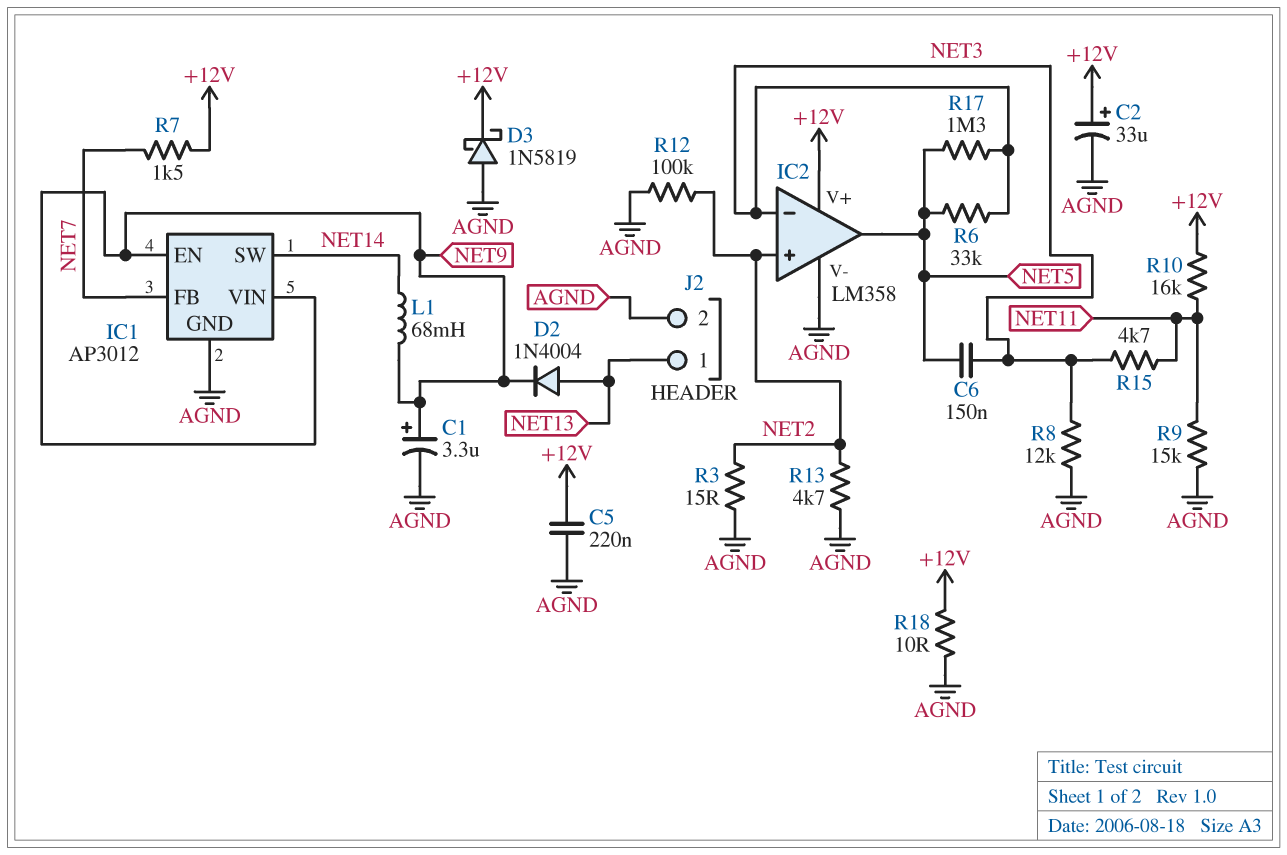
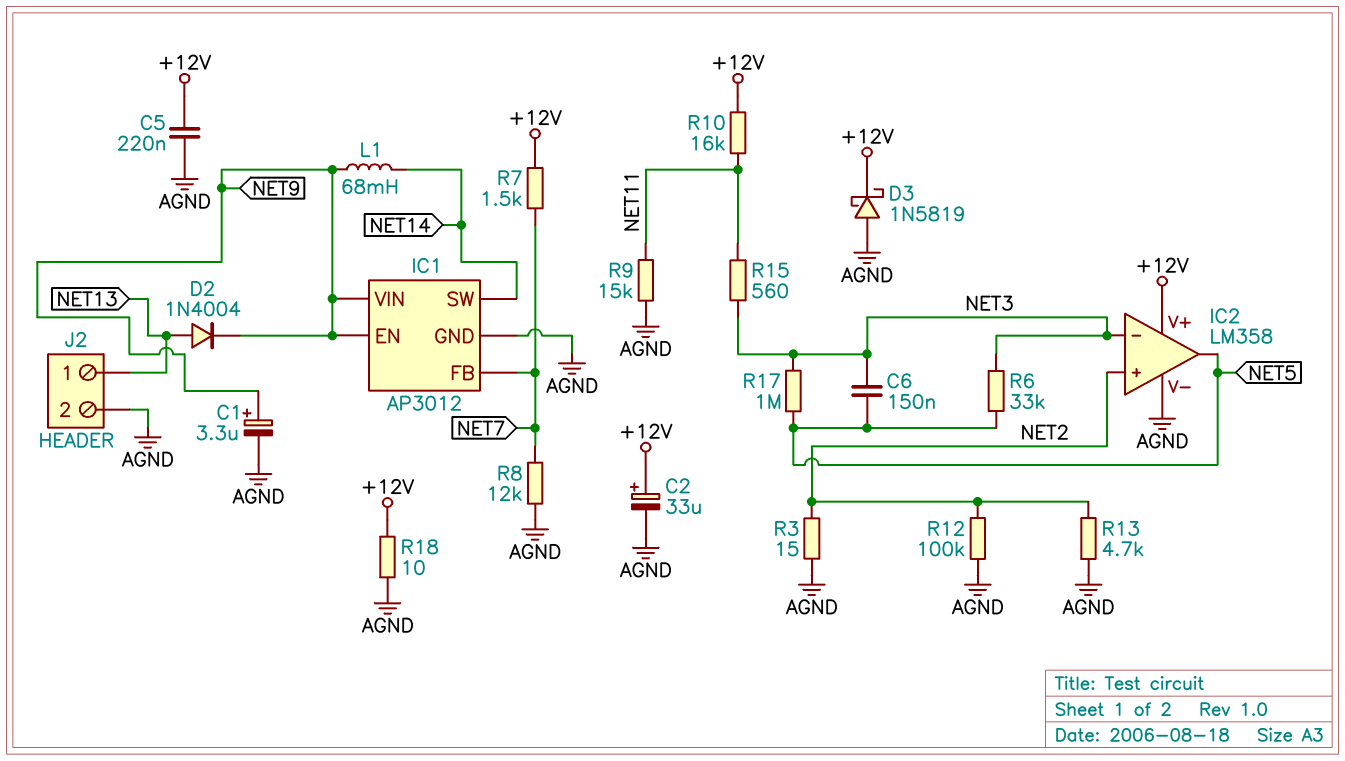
R8: 12k (AGND, NET3) -> 12k (AGND, NET7)
R15: 4.7k (NET3, NET11) -> 560 (NET3, NET11)
R17: 1.3M (NET3, NET5) -> 1M (NET3, NET5)

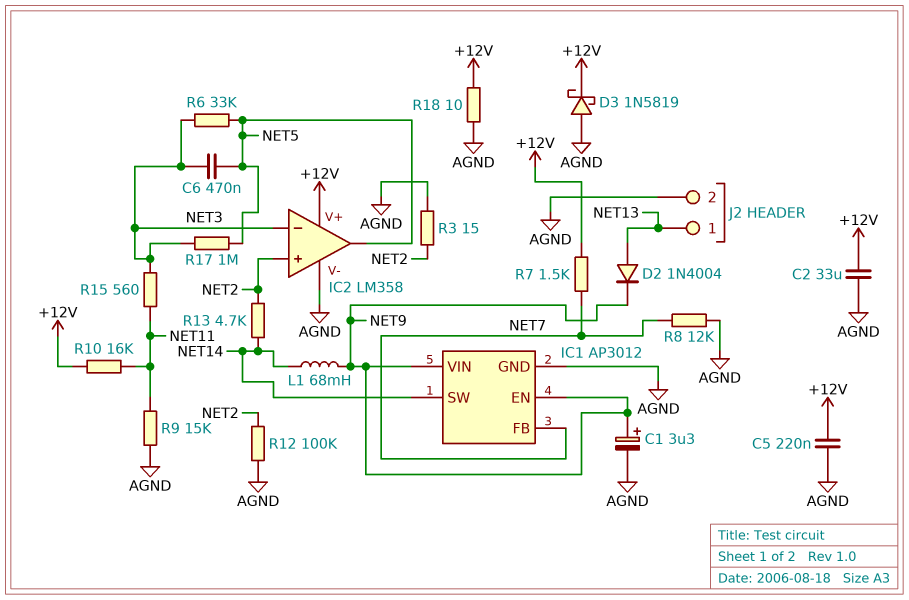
C2: 33uF (plus +12V, minus AGND) -> 33uF (+12V, AGND)
C6: 150nF (NET3, NET5) -> 470nF (NET3, NET5)
R13: 4.7k (AGND, NET2) -> 4.7k (NET2, NET14)

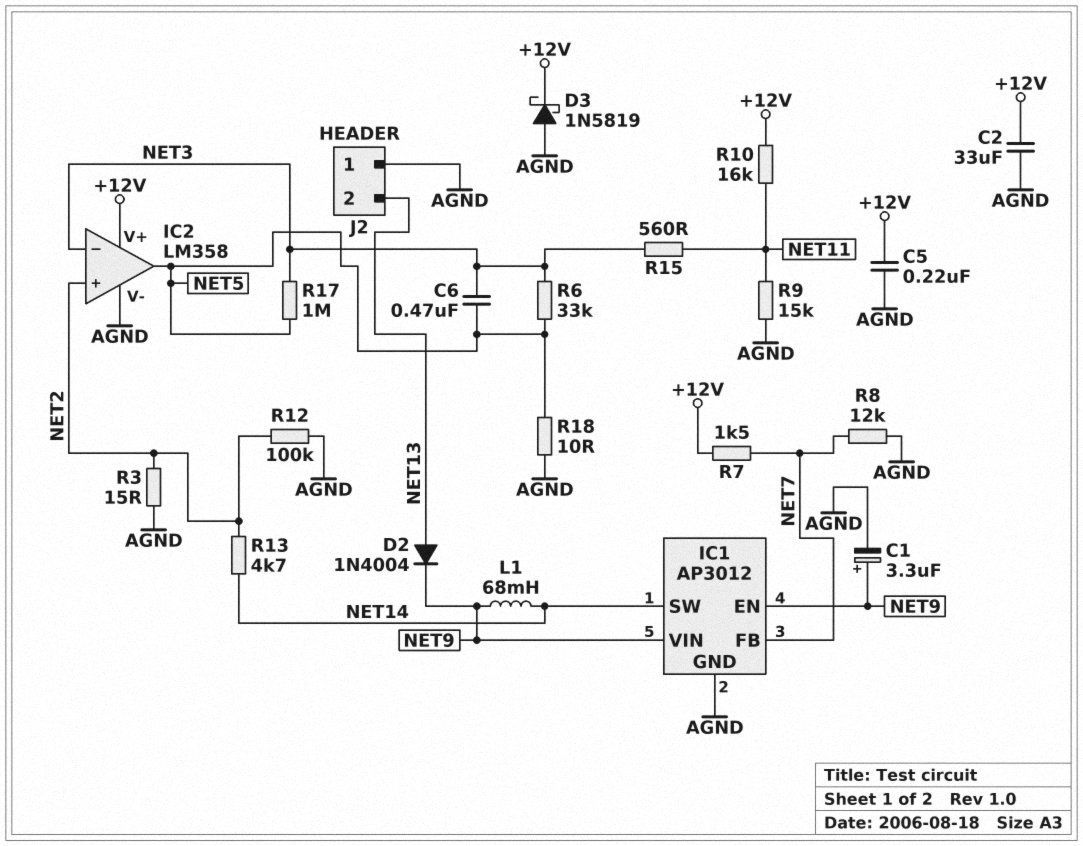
J2 pin 1: NET13 -> AGND
J2 pin 2: AGND -> NET13
R18: 10 (+12V, AGND) -> 10 (AGND, NET5)

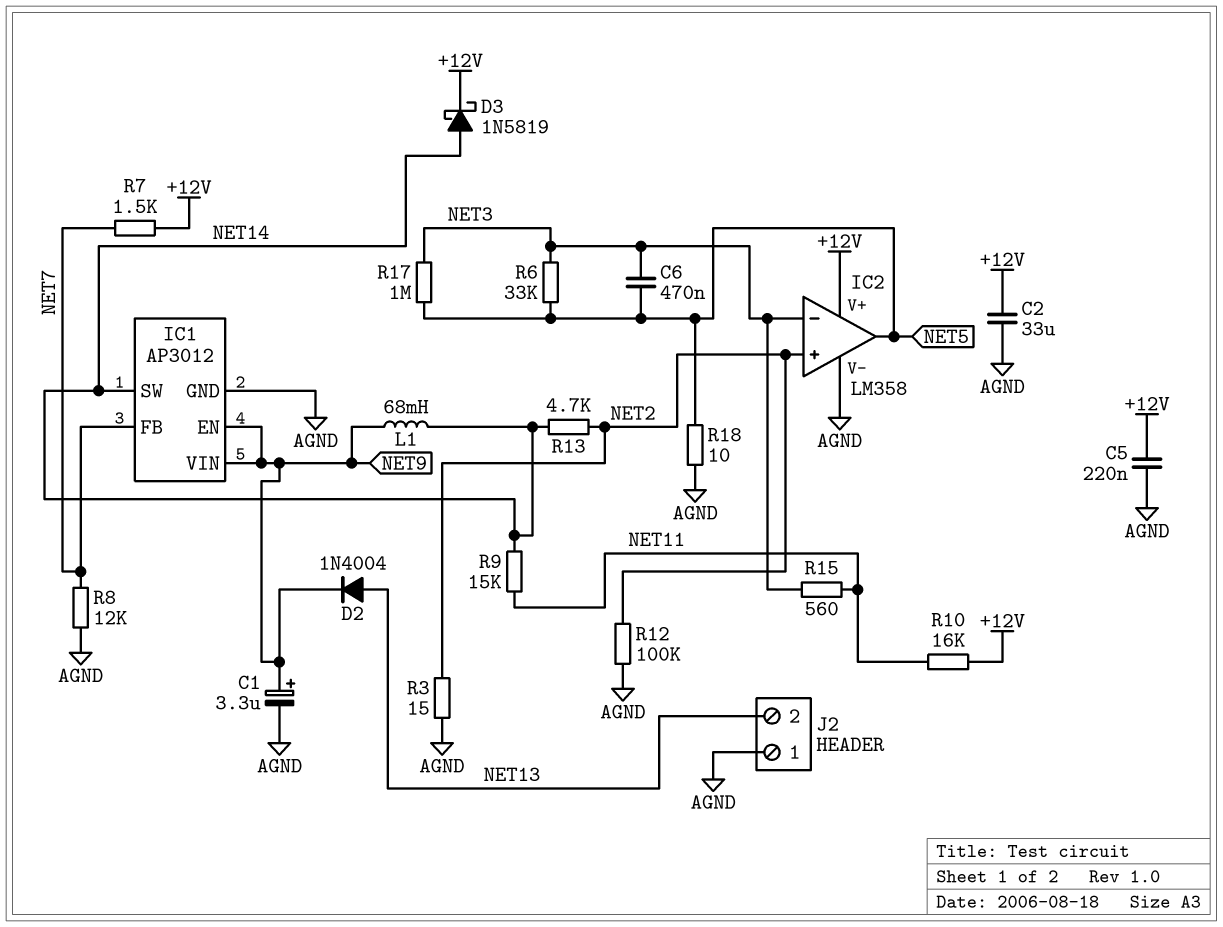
D3: schottky 1N5819 (A AGND, K +12V) -> schottky 1N5819 (A NET14, K +12V)
R9: 15k (AGND, NET11) -> 15k (NET11, NET14)

